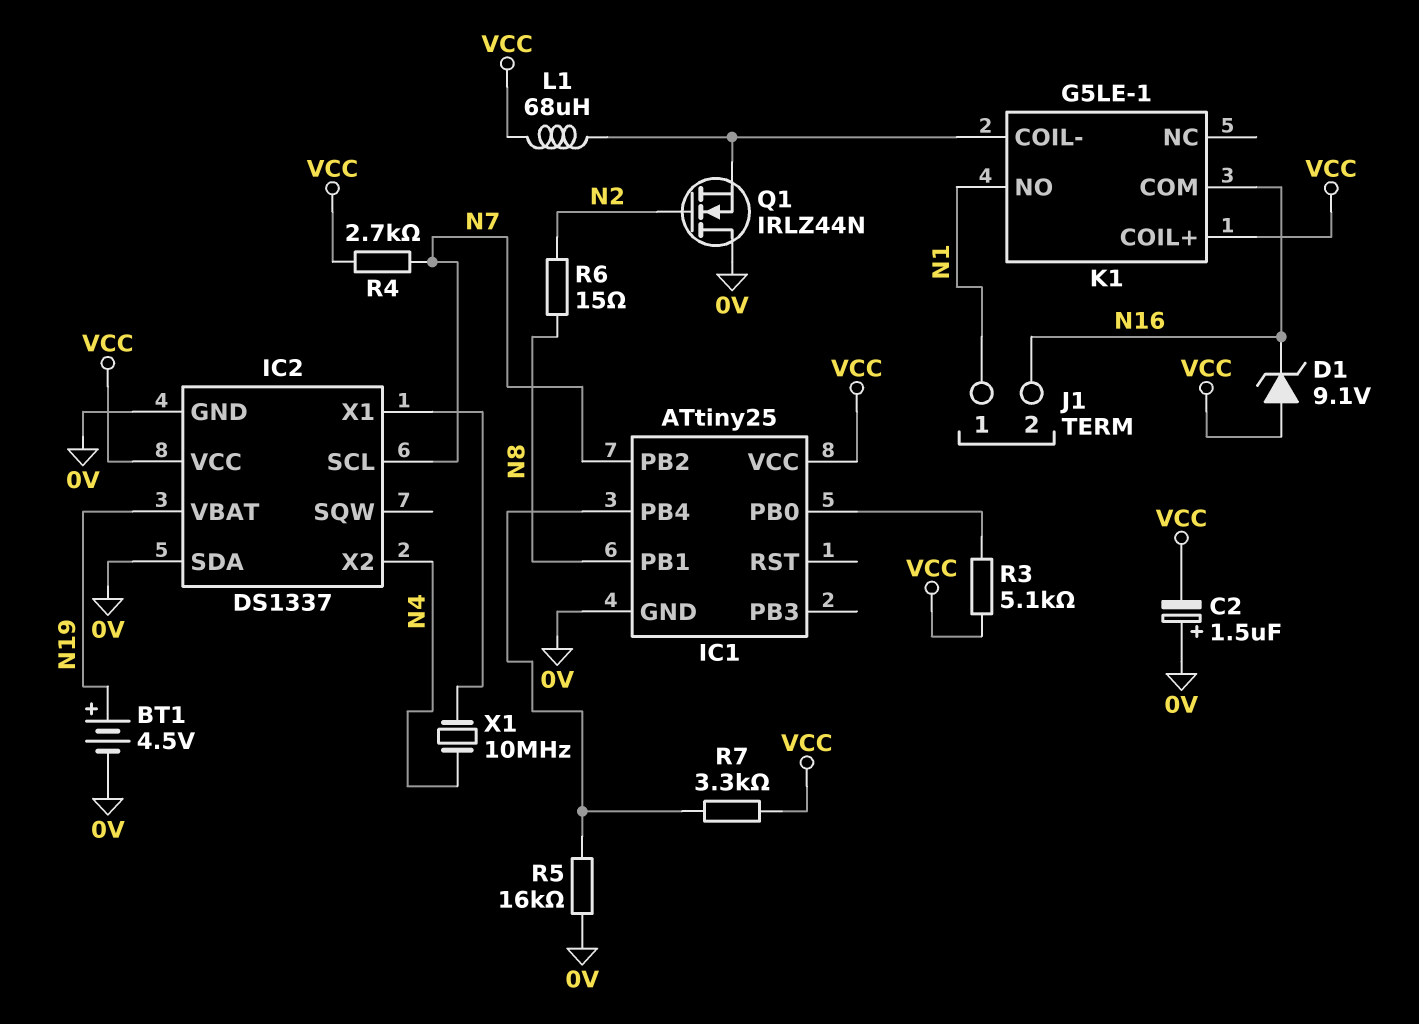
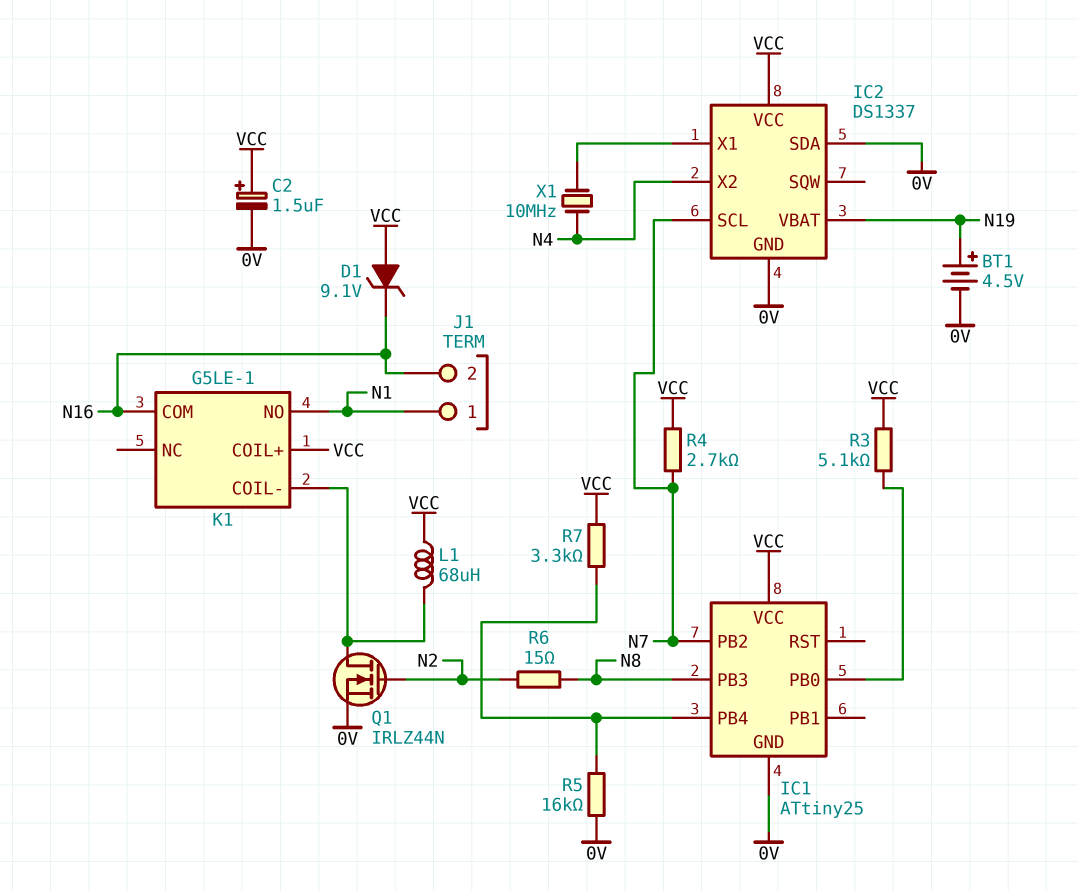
C2: 1.5uF (plus 0V, minus VCC) -> 1.5uF (plus VCC, minus 0V)
IC1 pin PB1: N8 -> none
IC1 pin PB3: none -> N8
Q1: NMOS IRLZ44N (G N2, D 0V, S K1/COIL-) -> NMOS IRLZ44N (G N2, D K1/COIL-, S 0V)

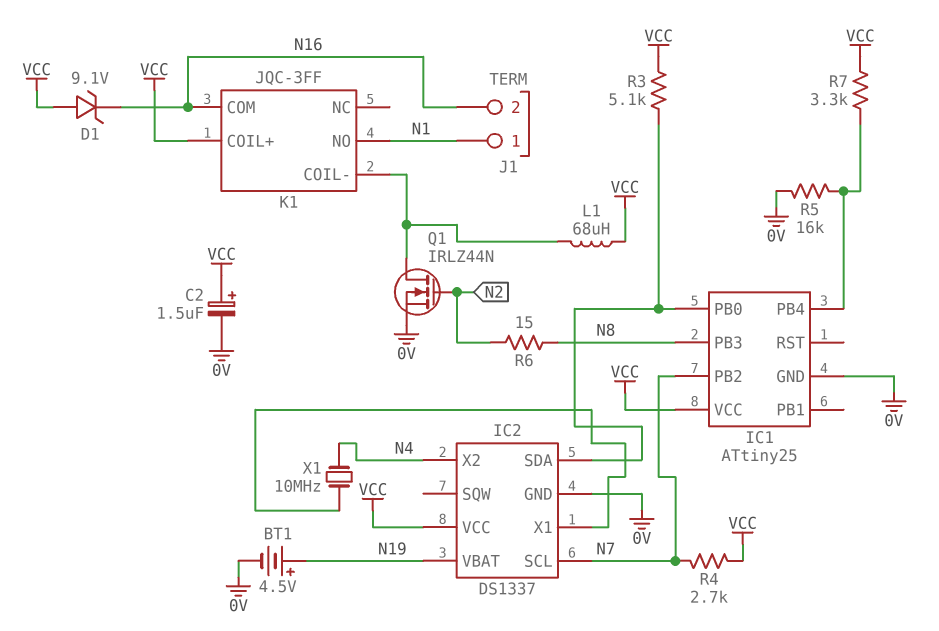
IC2 pin SDA: 0V -> IC1/PB0
K1: G5LE-1 -> JQC-3FF

